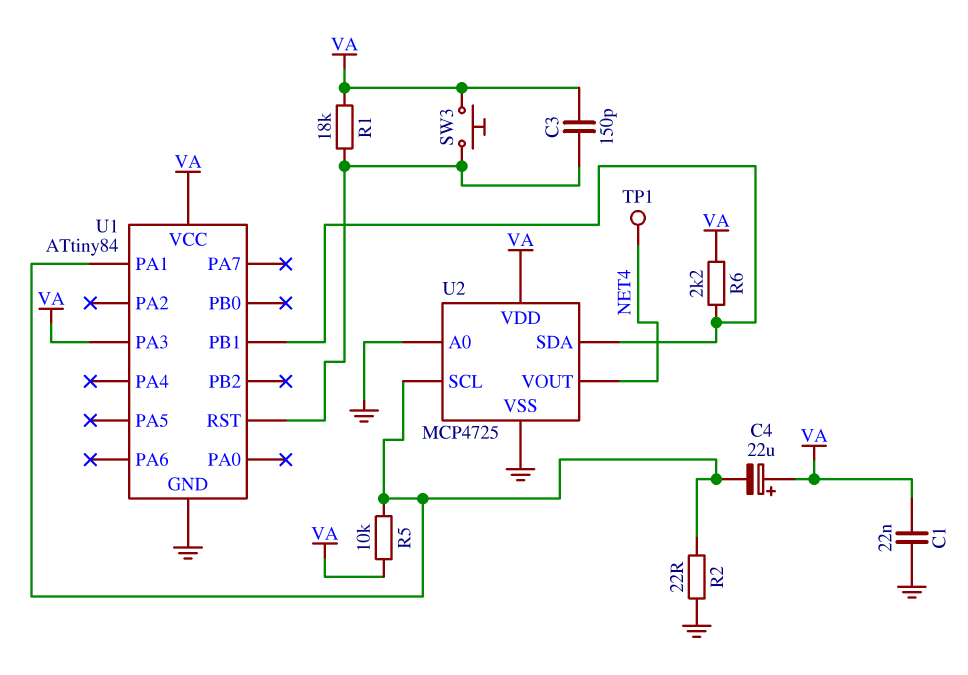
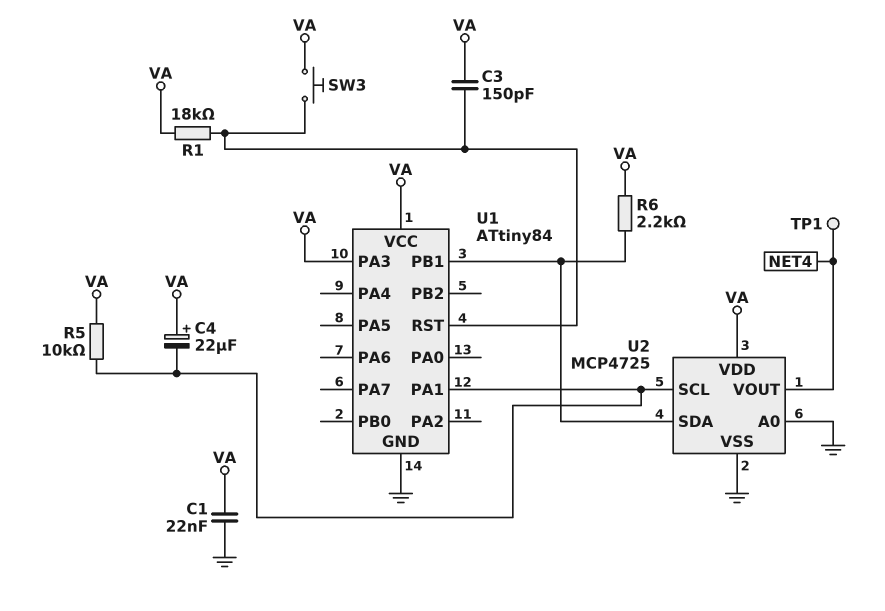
R2: 22 (GND, U1/PA1) -> none

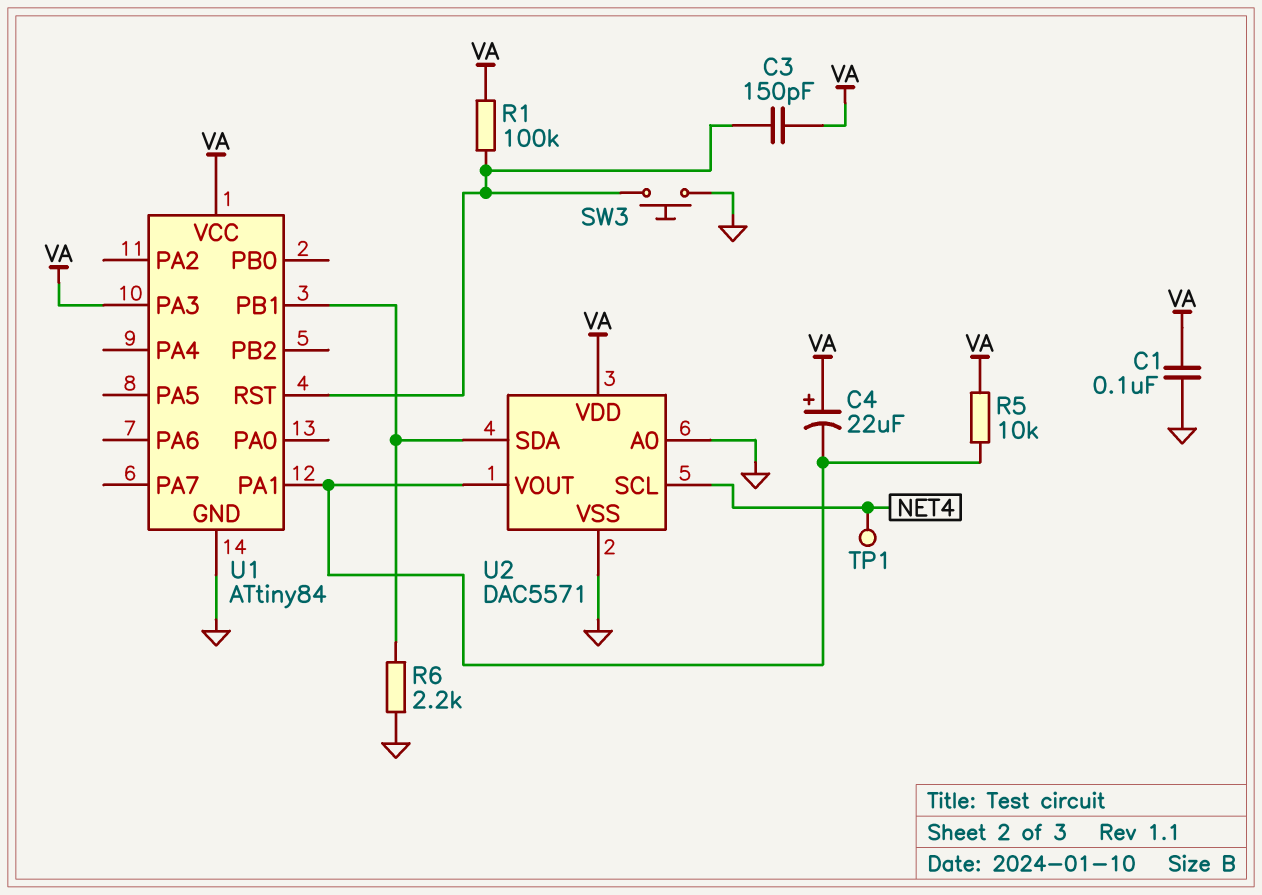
C1: 22nF (GND, VA) -> 100nF (GND, VA)
R1: 18k (U1/RST, VA) -> 100k (U1/RST, VA)
R6: 2.2k (U1/PB1, VA) -> 2.2k (GND, U1/PB1)
SW3: button (U1/RST, VA) -> button (GND, U1/RST)
U2: MCP4725 -> DAC5571
U2 pin SCL: U1/PA1 -> NET4
U2 pin VOUT: NET4 -> U1/PA1

